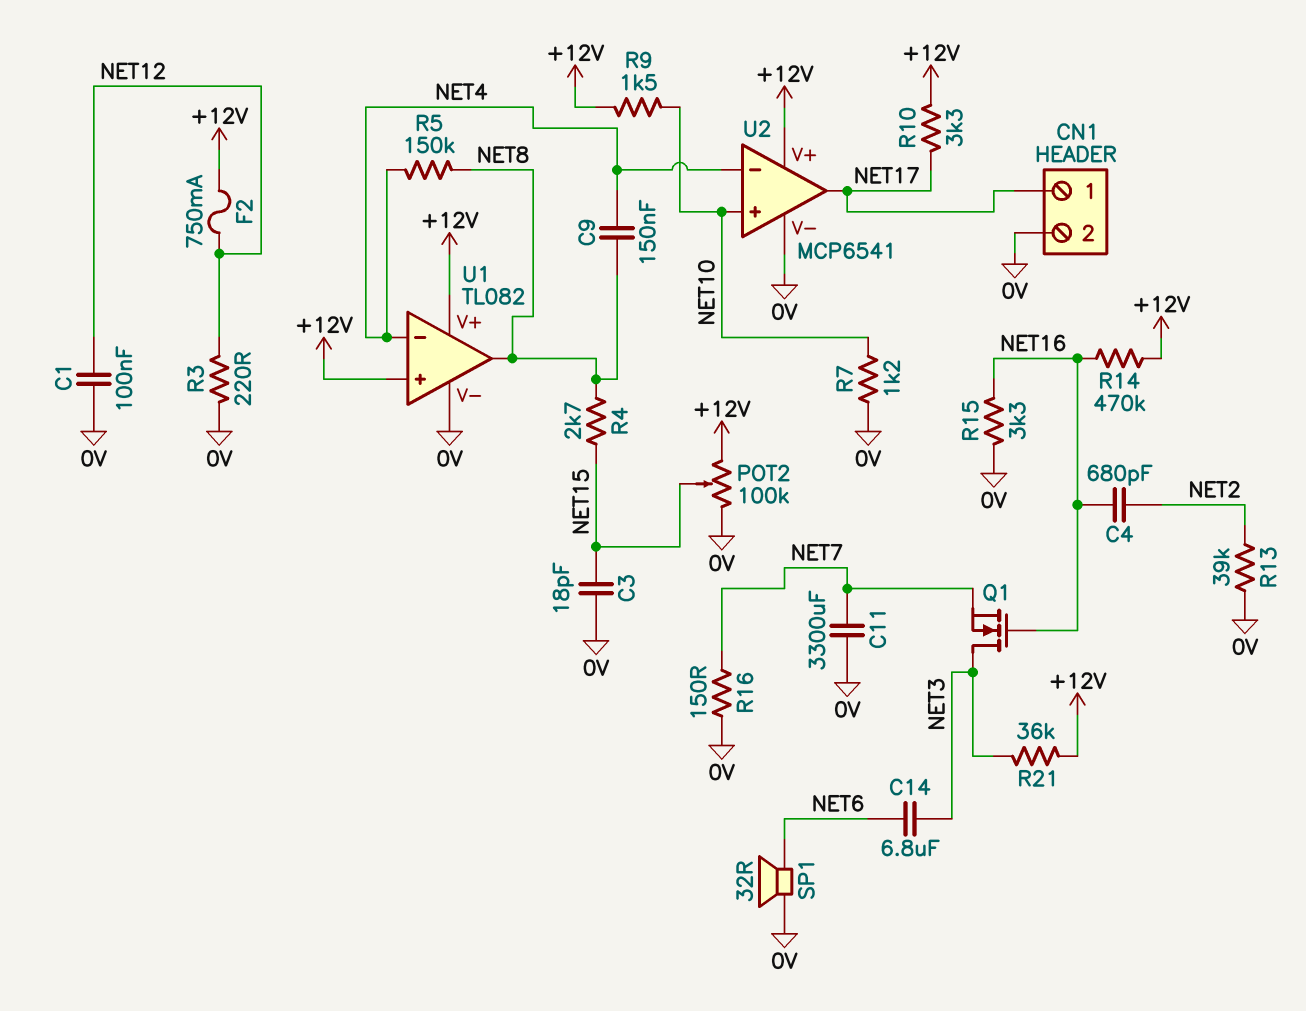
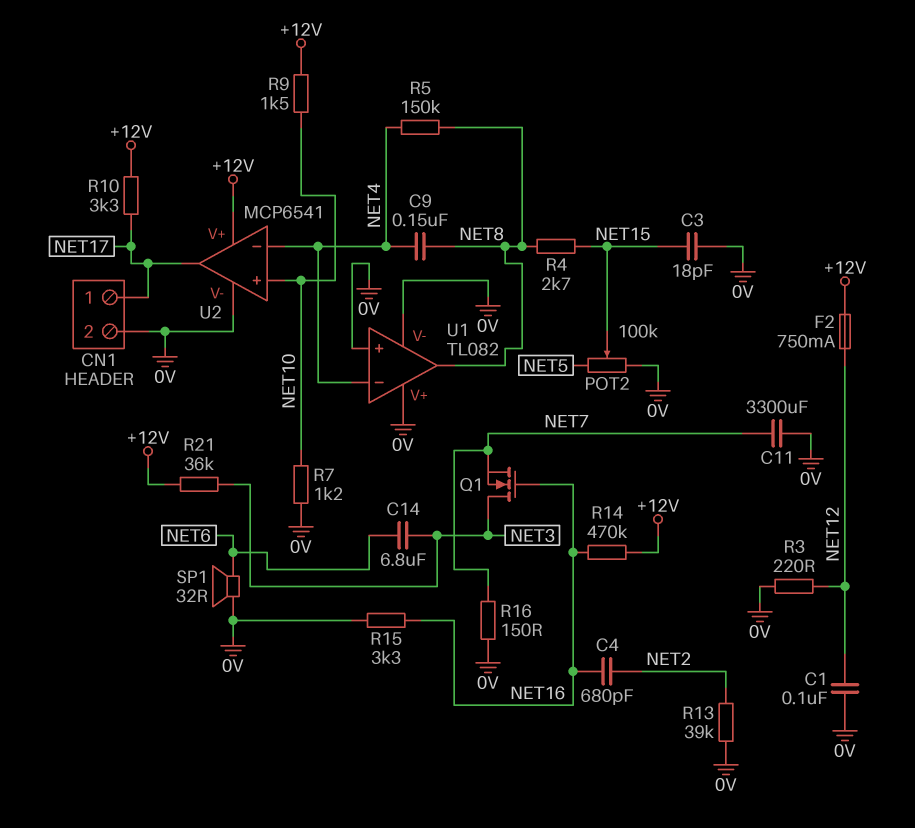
POT2: 100k (+12V, 0V, wiper NET15) -> 100k (0V, NET5, wiper NET15)
U1 pin V+: +12V -> 0V
U1 pin in+: +12V -> 0V

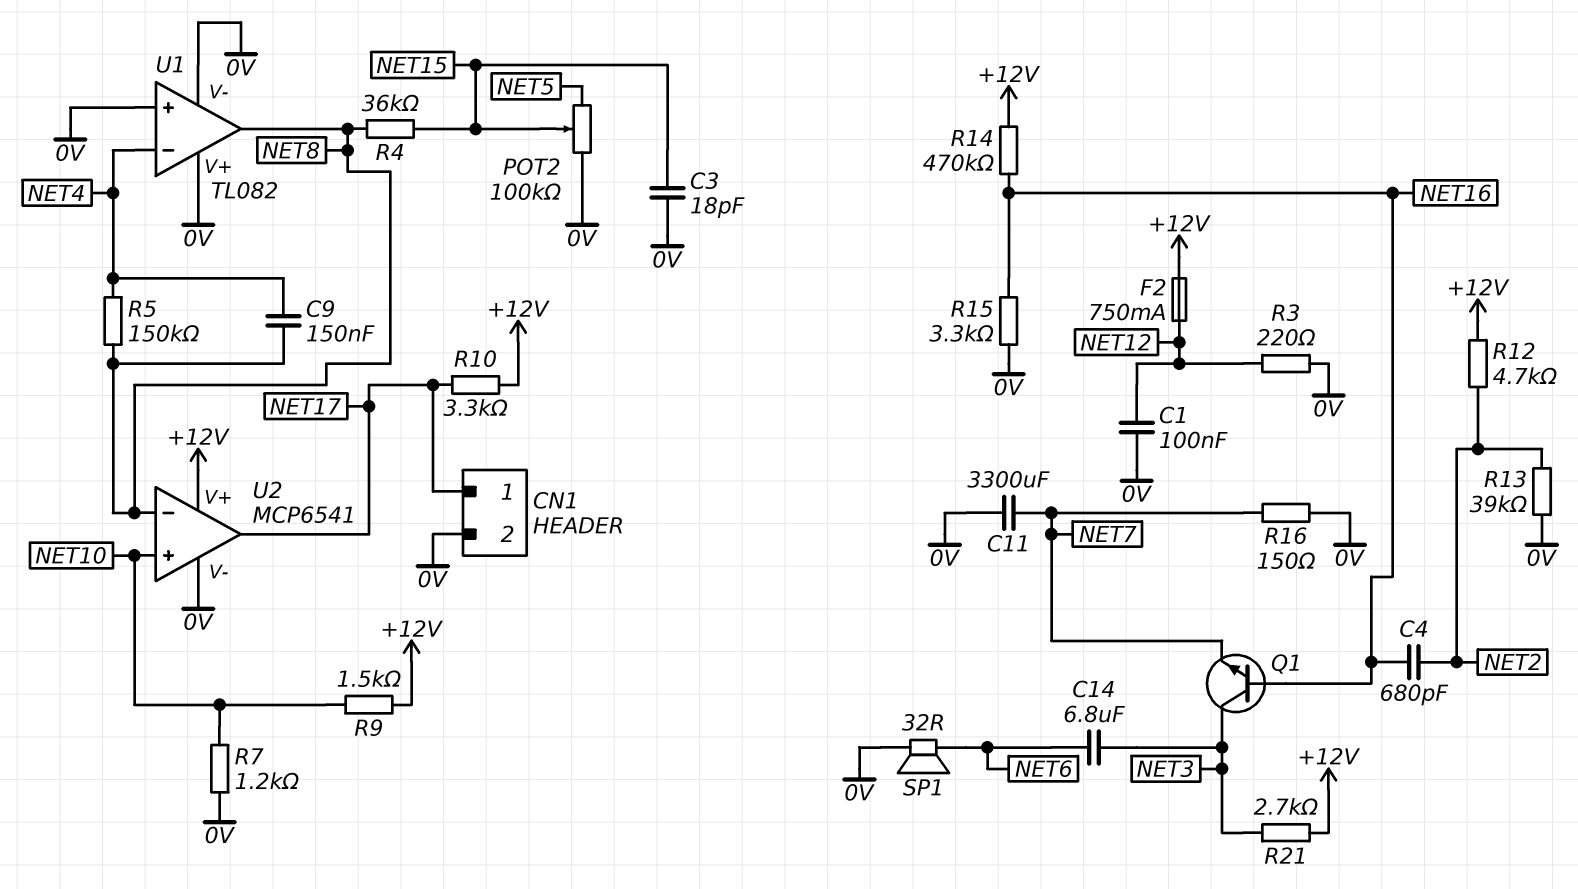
Q1: NMOS (G NET16, D NET3, S NET7) -> NPN (B NET16, C NET3, E NET7)
R4: 2.7k (NET8, NET15) -> 36k (NET8, NET15)
R12: none -> 4.7k (+12V, NET2)
R21: 36k (+12V, NET3) -> 2.7k (+12V, NET3)
U2 pin in-: NET4 -> NET8

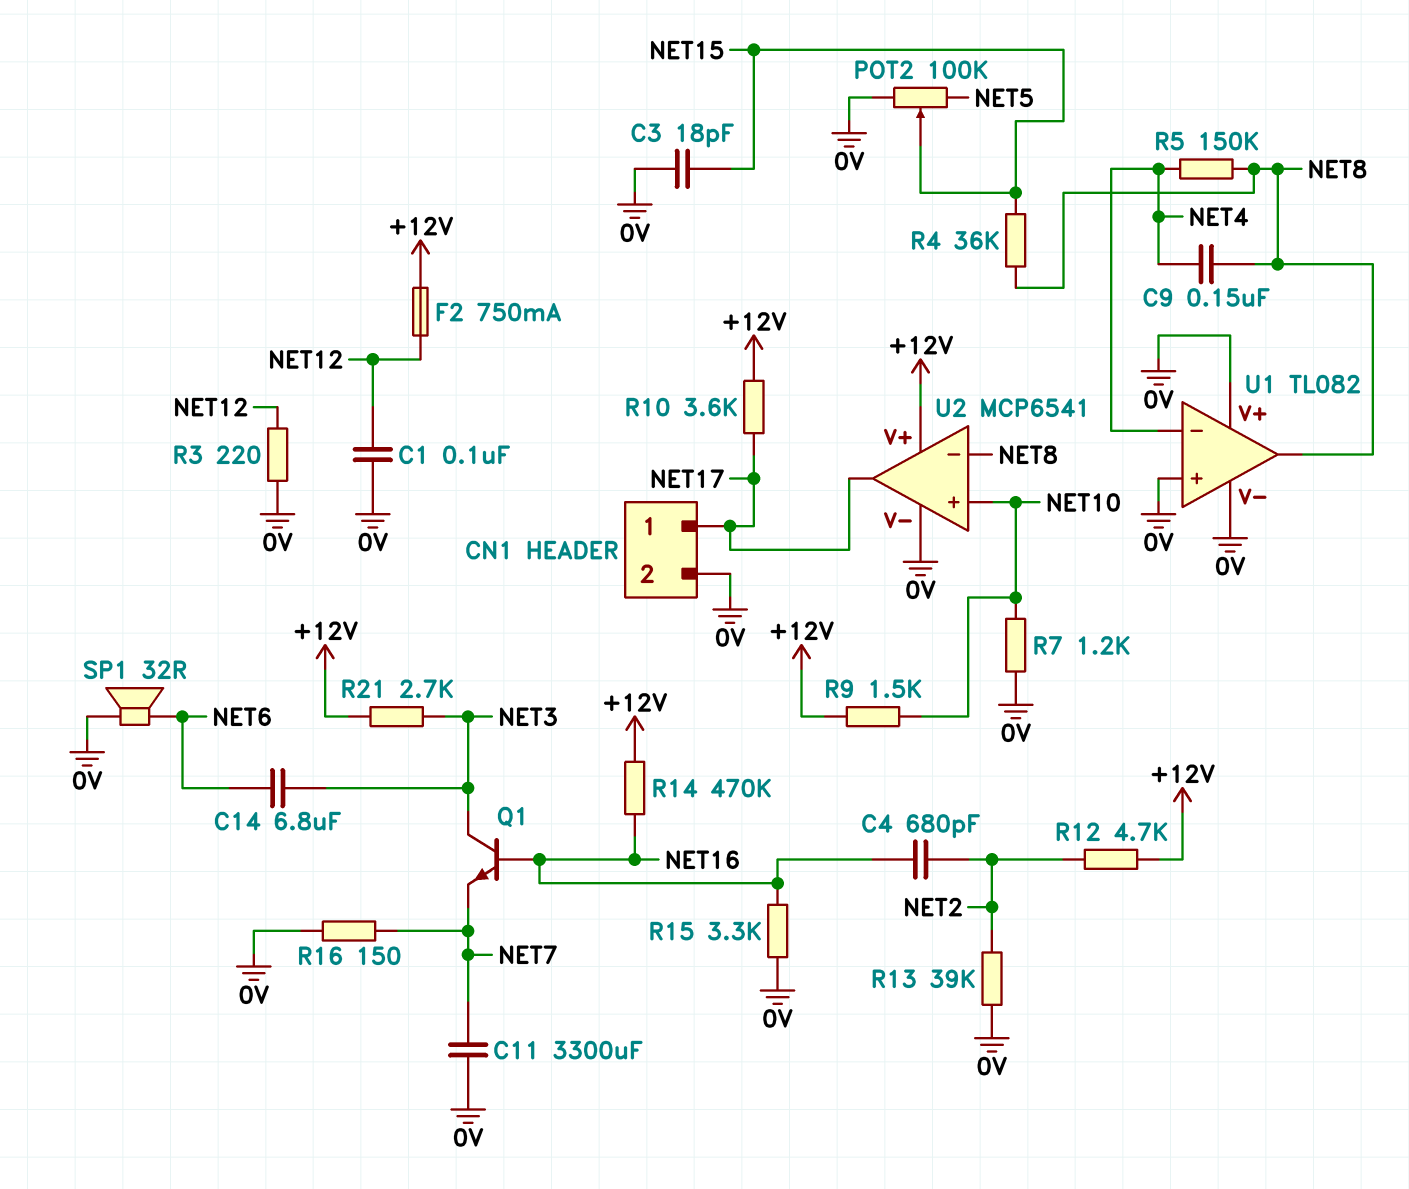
R10: 3.3k (+12V, NET17) -> 3.6k (+12V, NET17)

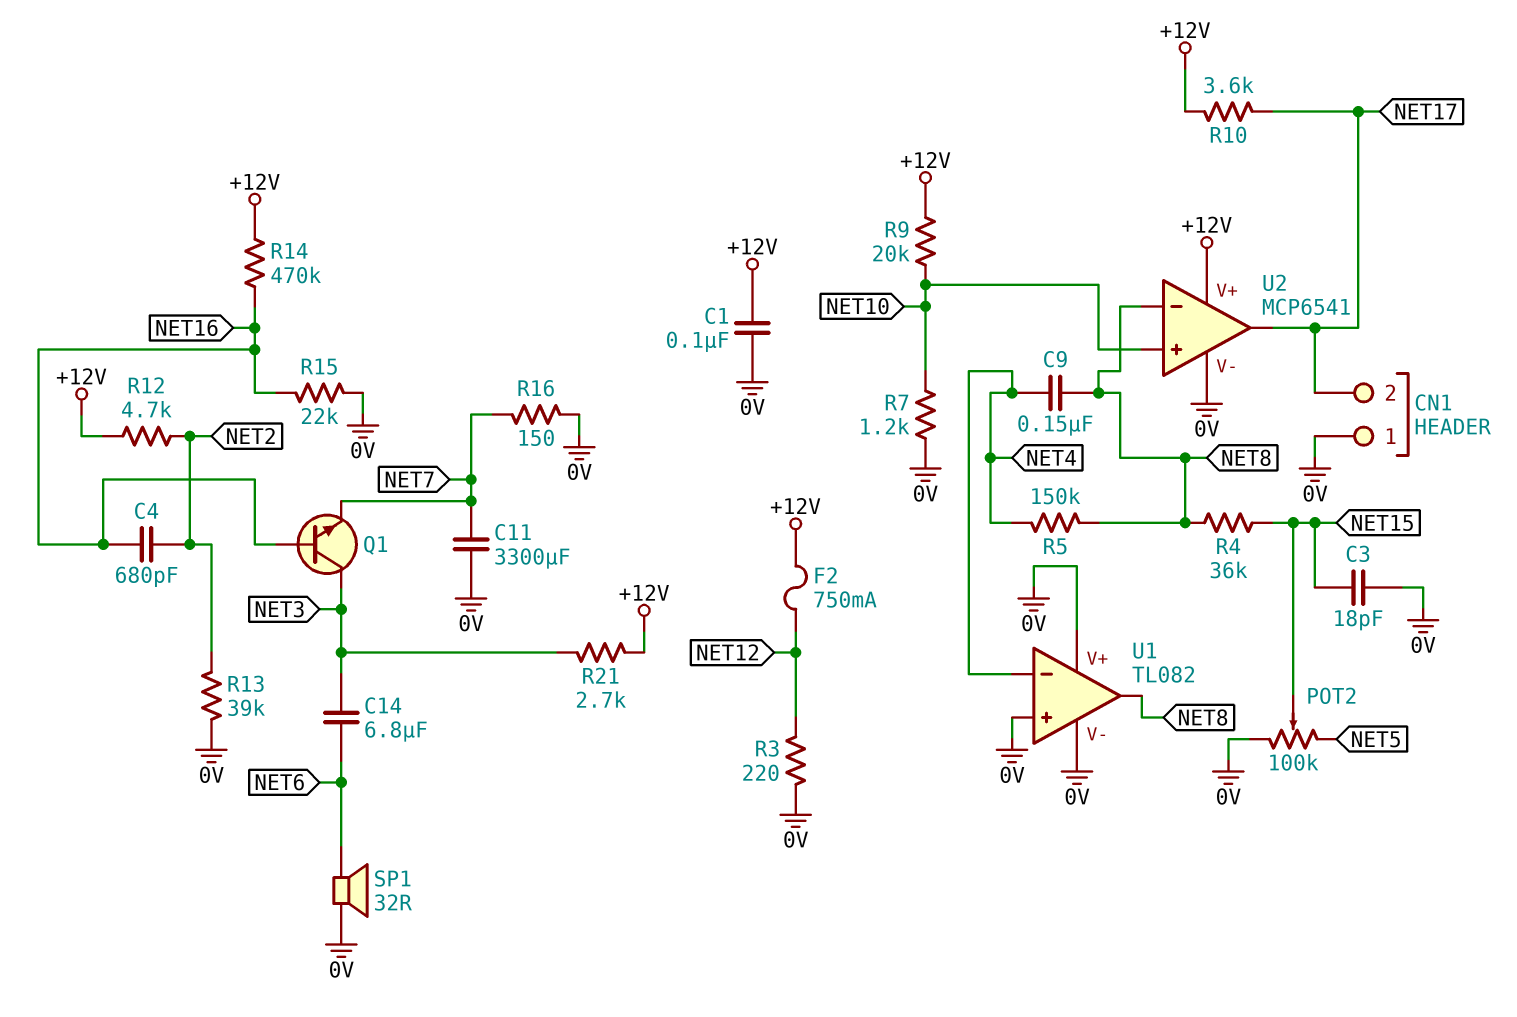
C1: 100nF (0V, NET12) -> 100nF (+12V, 0V)
CN1 pin 1: NET17 -> 0V
CN1 pin 2: 0V -> NET17
R9: 1.5k (+12V, NET10) -> 20k (+12V, NET10)
R15: 3.3k (0V, NET16) -> 22k (0V, NET16)

